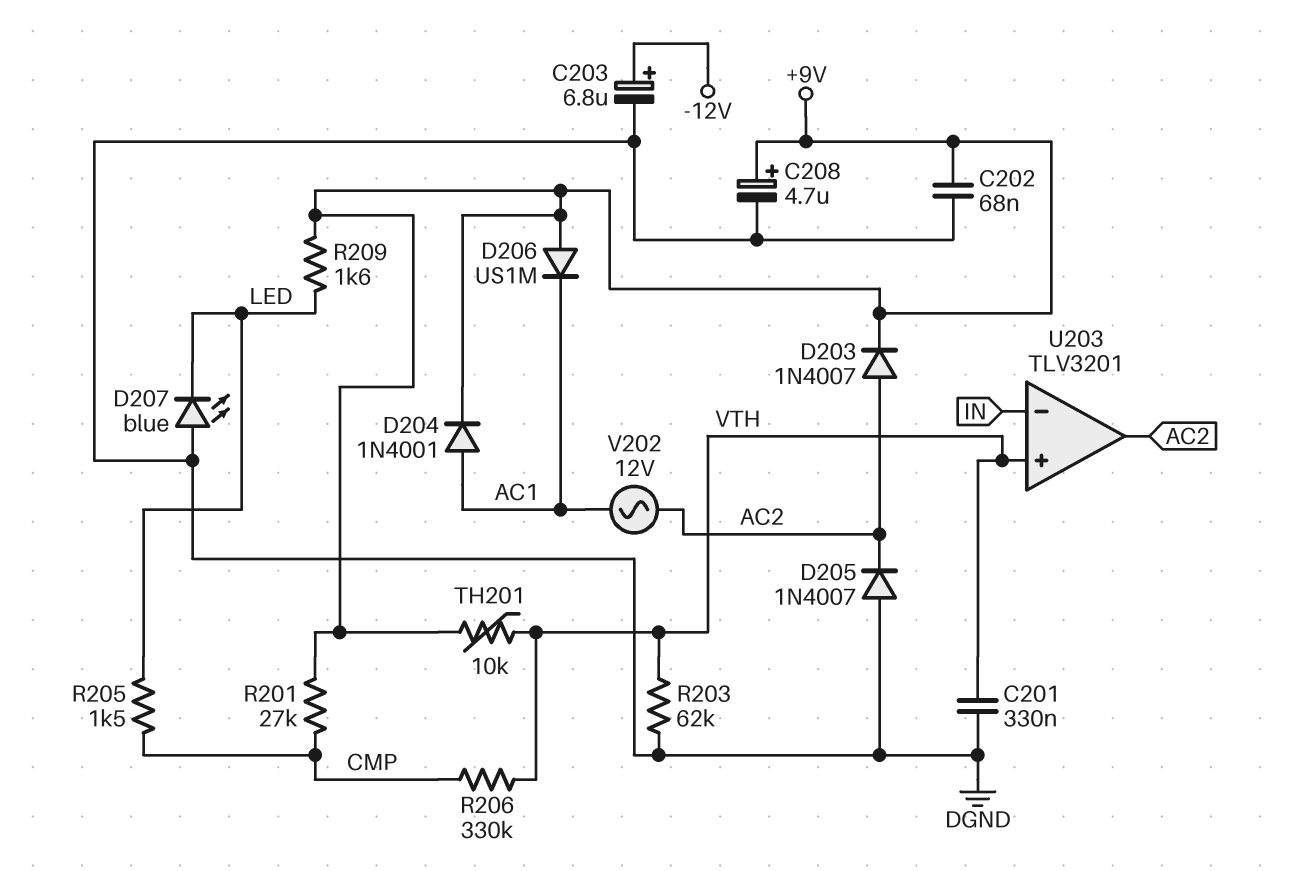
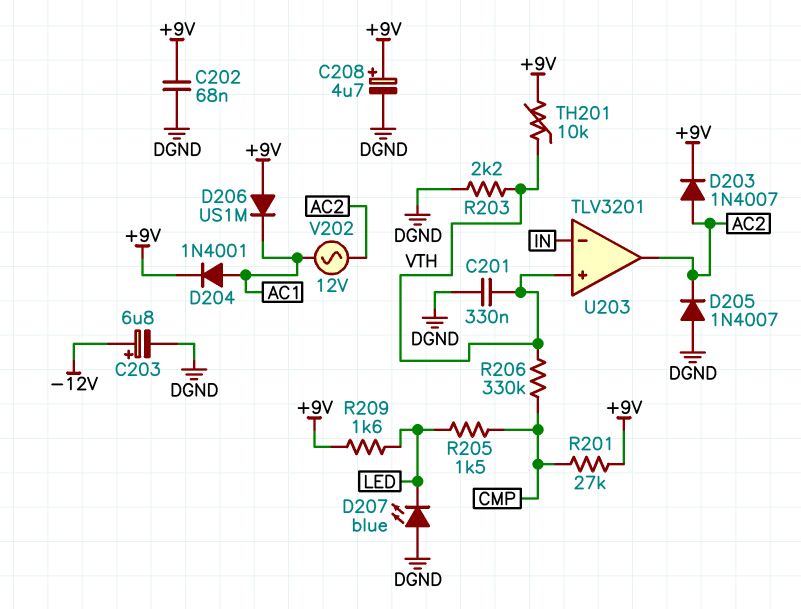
R203: 62k (DGND, VTH) -> 2.2k (DGND, VTH)

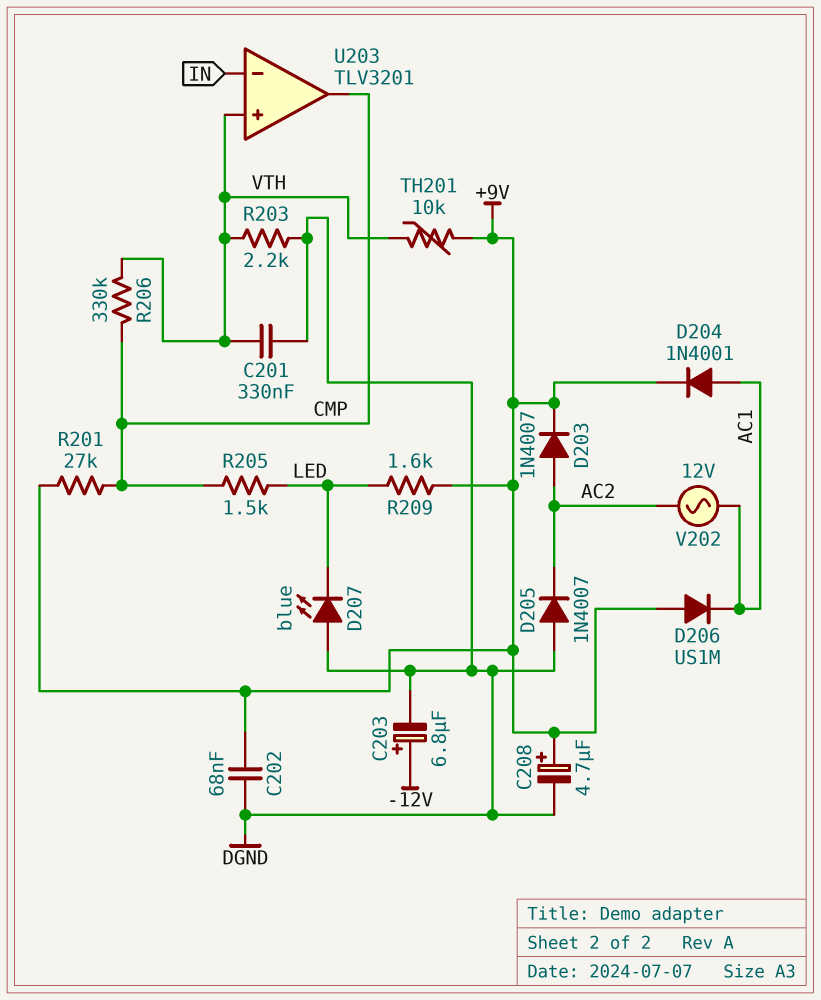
U203 pin out: AC2 -> CMP

